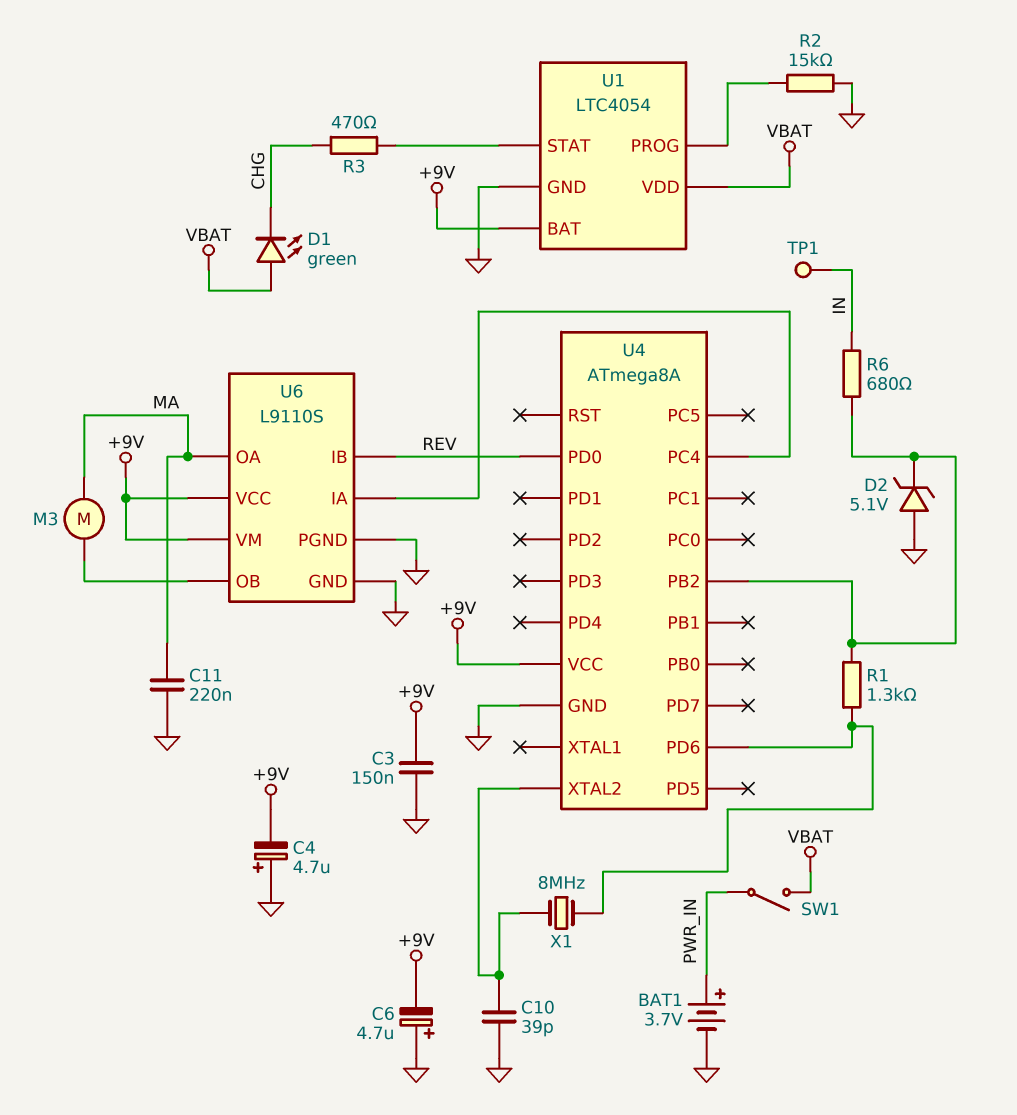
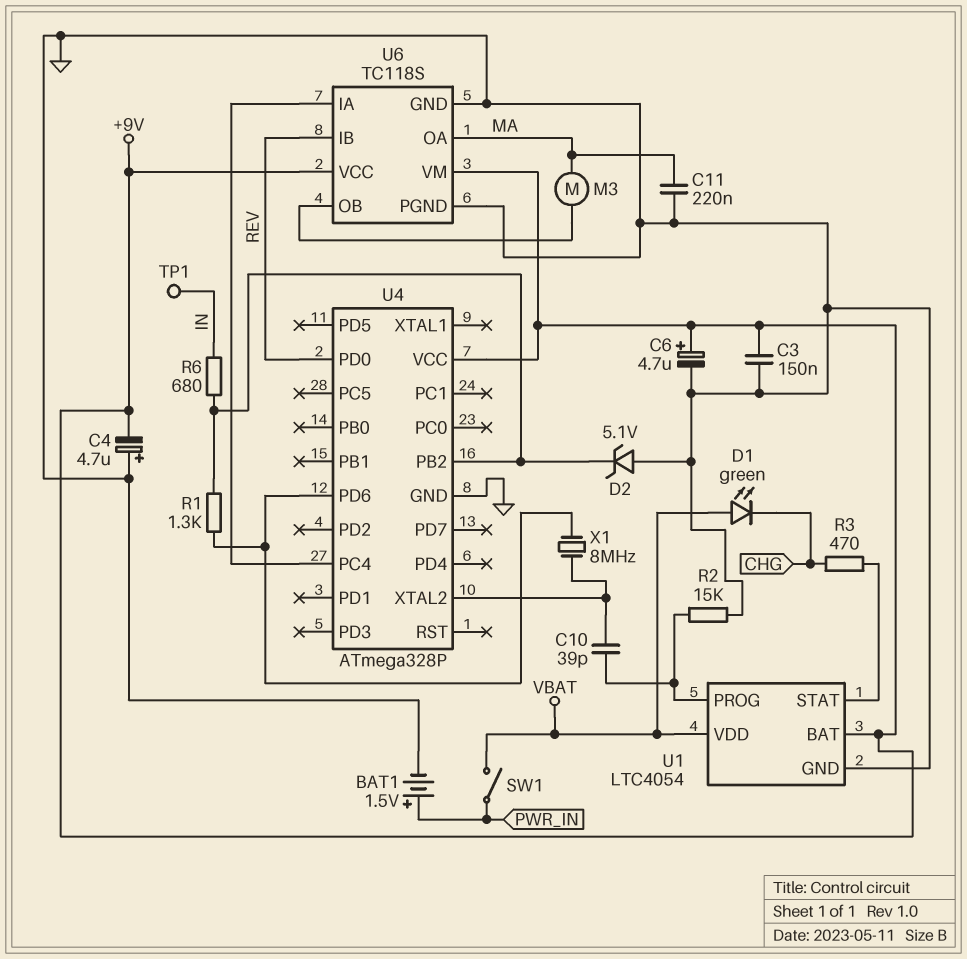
BAT1: 3.7V (plus PWR_IN, minus GND) -> 1.5V (plus PWR_IN, minus GND)
C6: 4.7uF (plus GND, minus +9V) -> 4.7uF (plus +9V, minus GND)
C10: 39pF (GND, U4/XTAL2) -> 39pF (U1/PROG, U4/XTAL2)
U4: ATmega8A -> ATmega328P
U6: L9110S -> TC118S

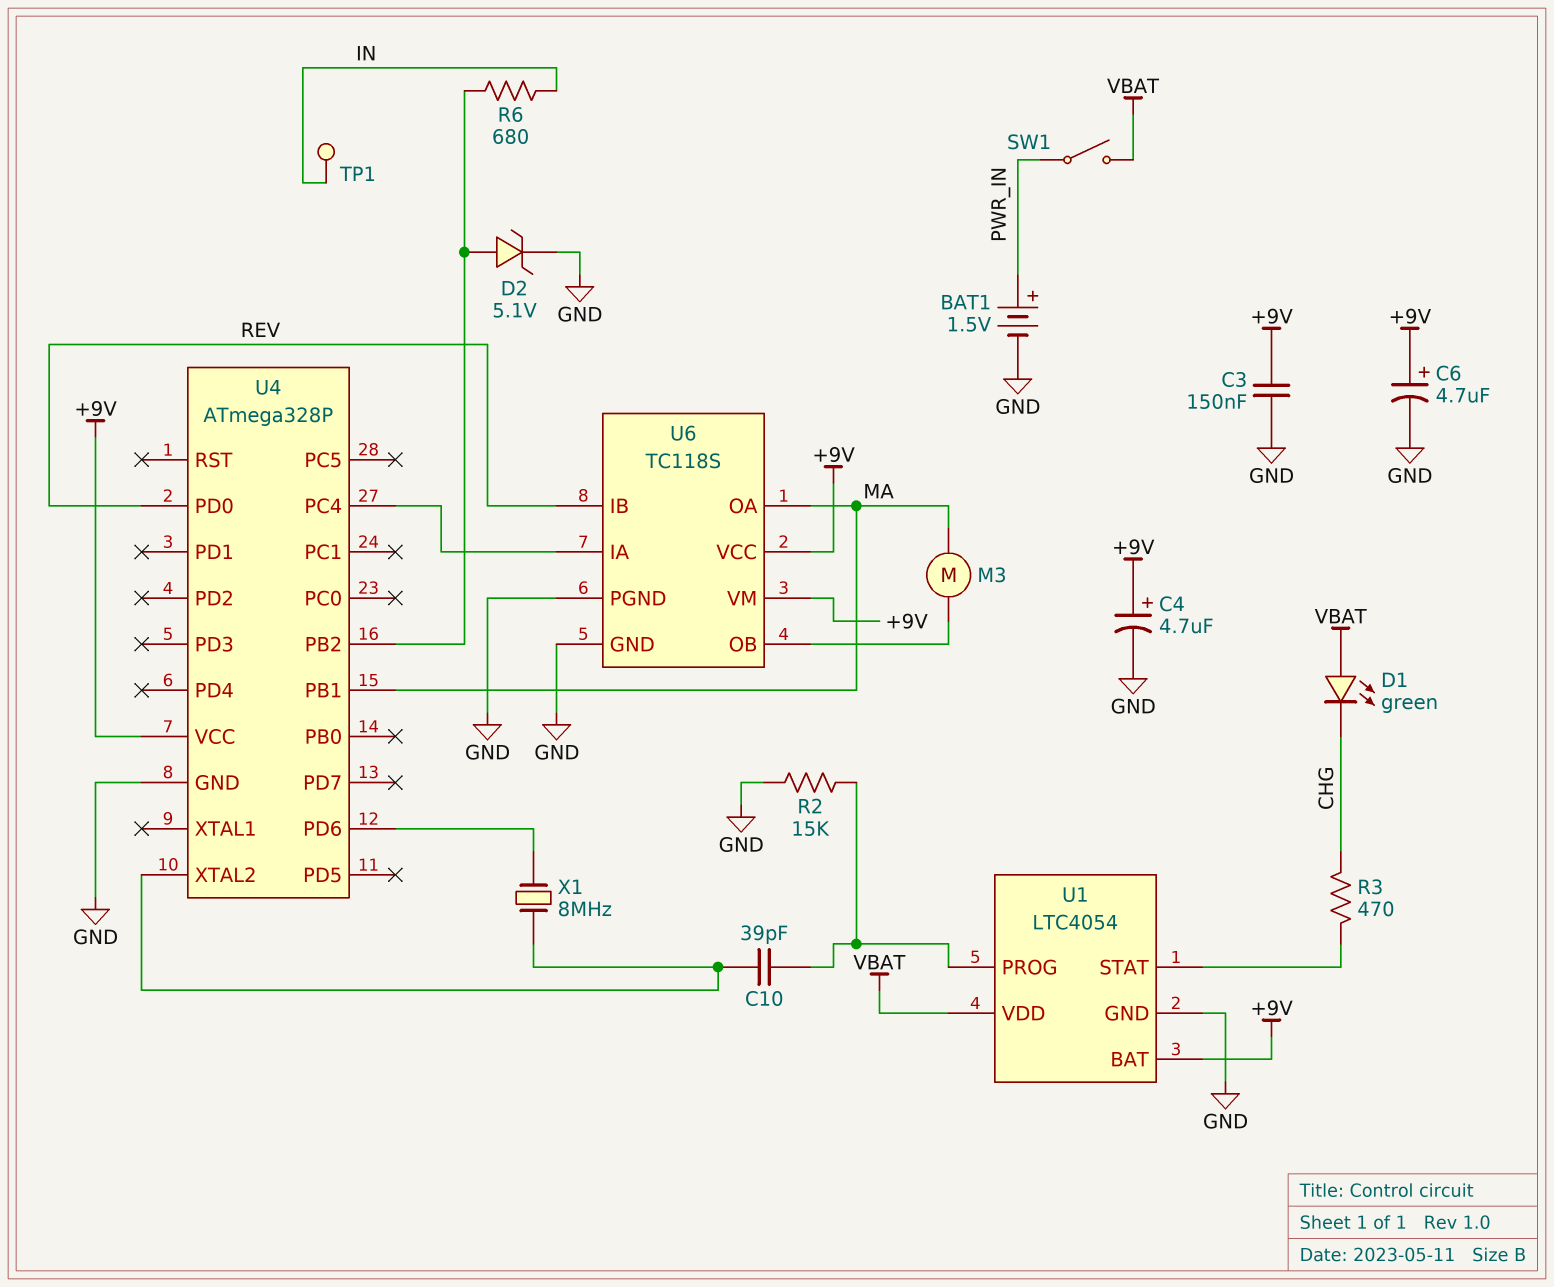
C4: 4.7uF (plus GND, minus +9V) -> 4.7uF (plus +9V, minus GND)
C11: 220nF (GND, MA) -> none
D2: zener 5.1V (A GND, K U4/PB2) -> zener 5.1V (A U4/PB2, K GND)
R1: 1.3k (U4/PB2, U4/PD6) -> none
U4 pin PB1: none -> MA

